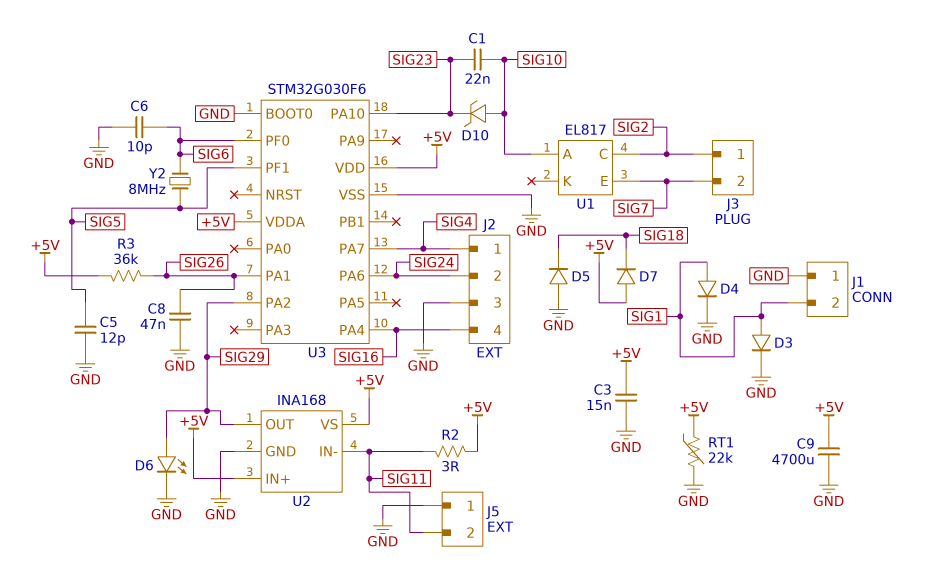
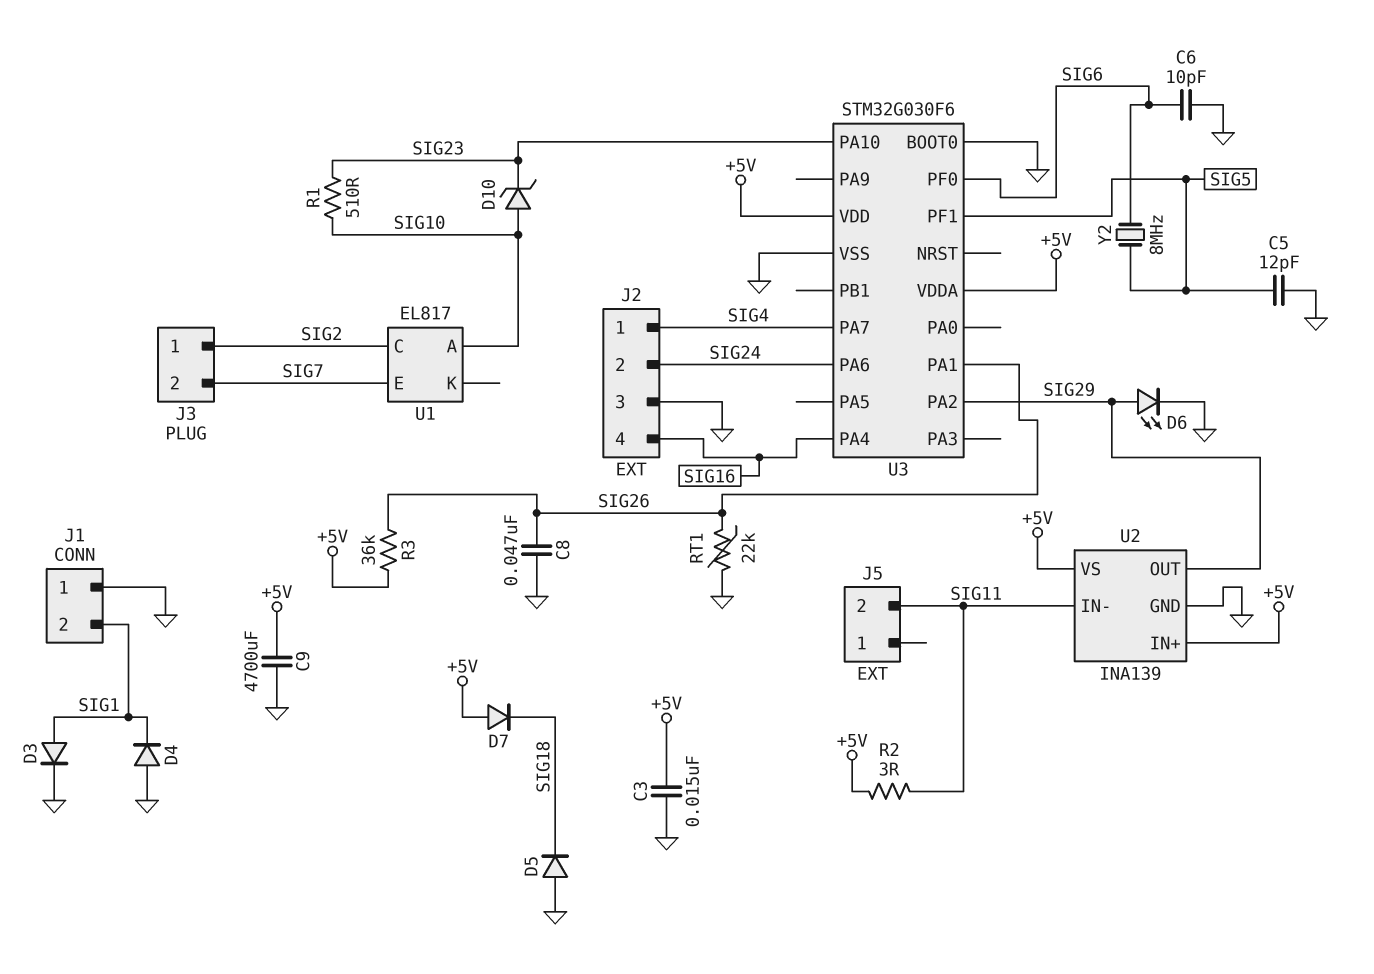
C1: 22nF (SIG10, SIG23) -> none
D4: diode (A SIG1, K GND) -> diode (A GND, K SIG1)
J5 pin 1: GND -> none
R1: none -> 510 (SIG10, SIG23)
RT1: 22k (+5V, GND) -> 22k (GND, SIG26)
U2: INA168 -> INA139

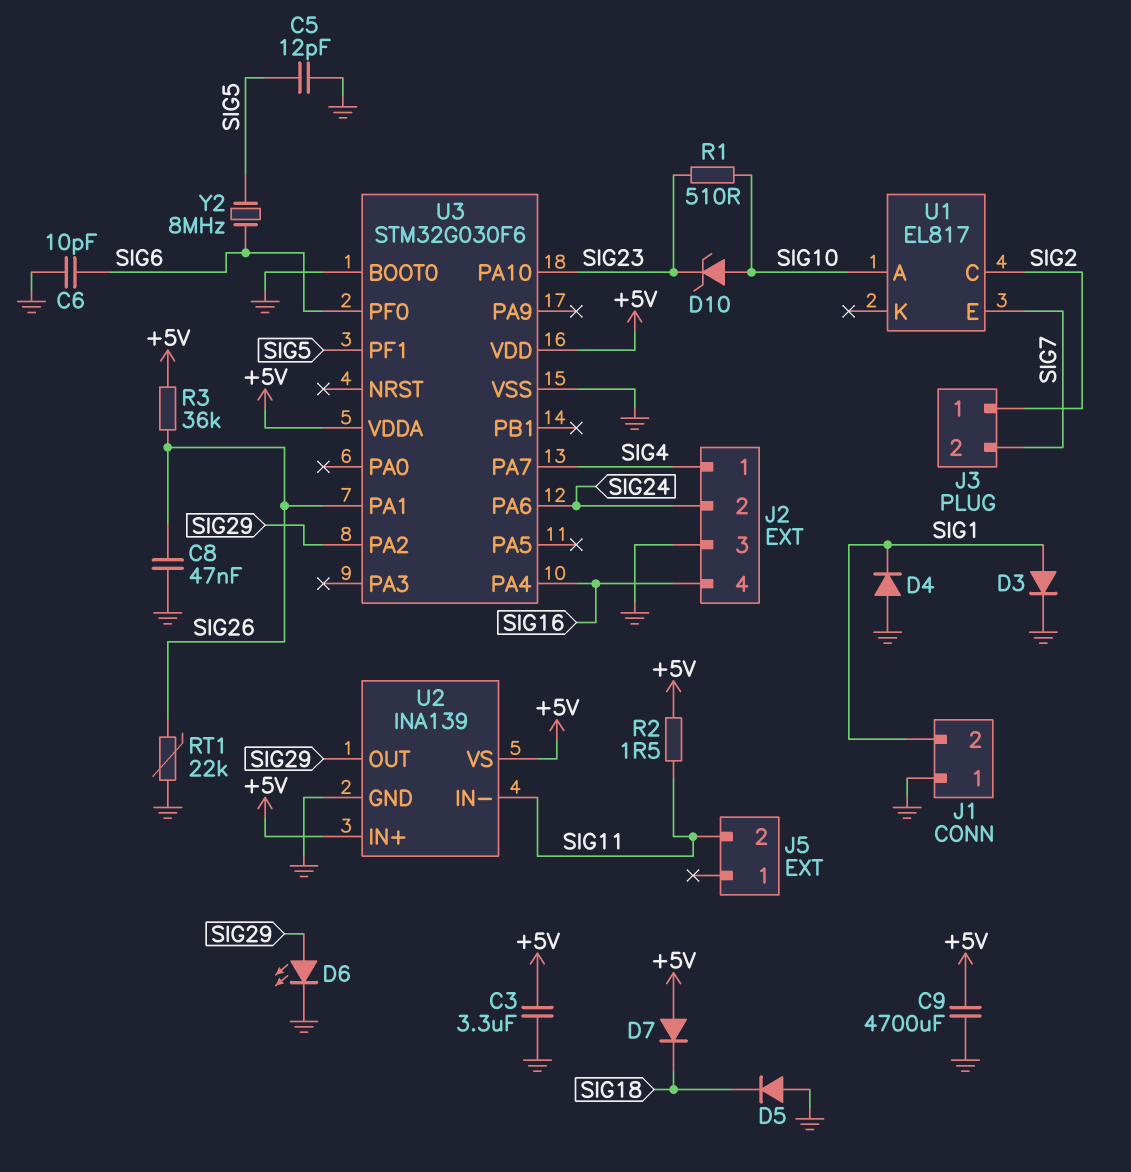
C3: 15nF (+5V, GND) -> 3.3uF (+5V, GND)
R2: 3 (+5V, SIG11) -> 1.5 (+5V, SIG11)

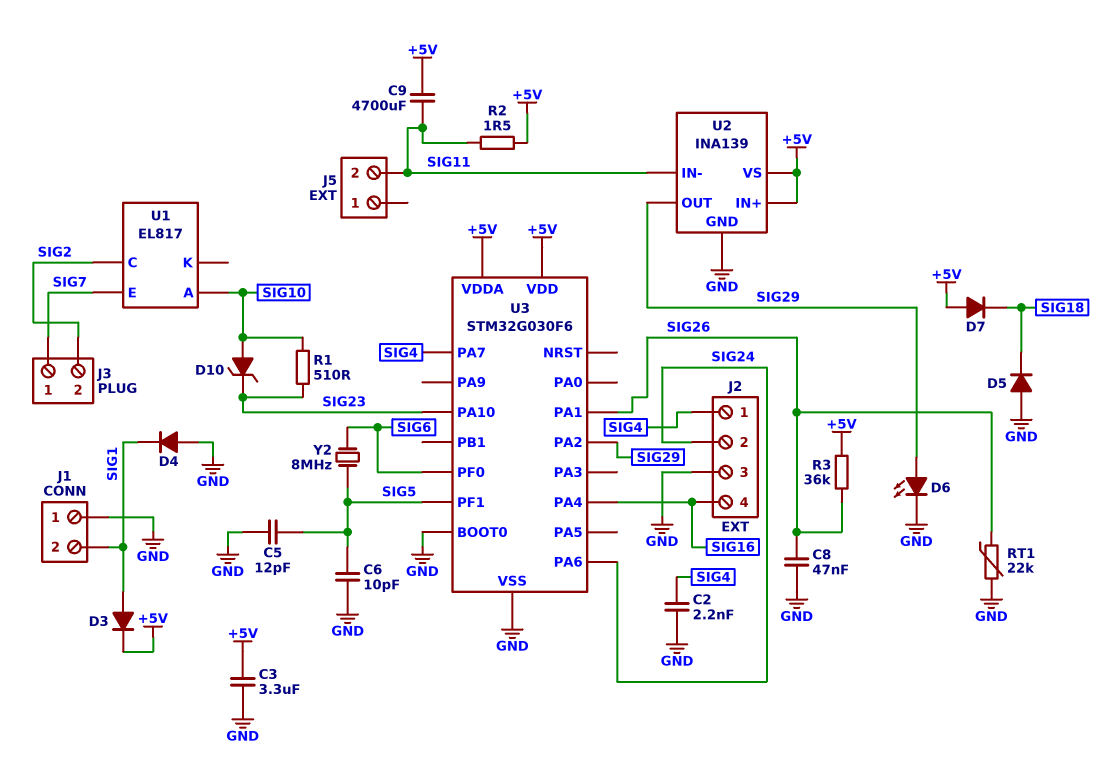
C2: none -> 2.2nF (GND, SIG4)
C6: 10pF (GND, SIG6) -> 10pF (GND, SIG5)
C9: 4700uF (+5V, GND) -> 4700uF (+5V, SIG11)
D3: diode (A SIG1, K GND) -> diode (A SIG1, K +5V)
J3 pin 1: SIG2 -> SIG7
J3 pin 2: SIG7 -> SIG2

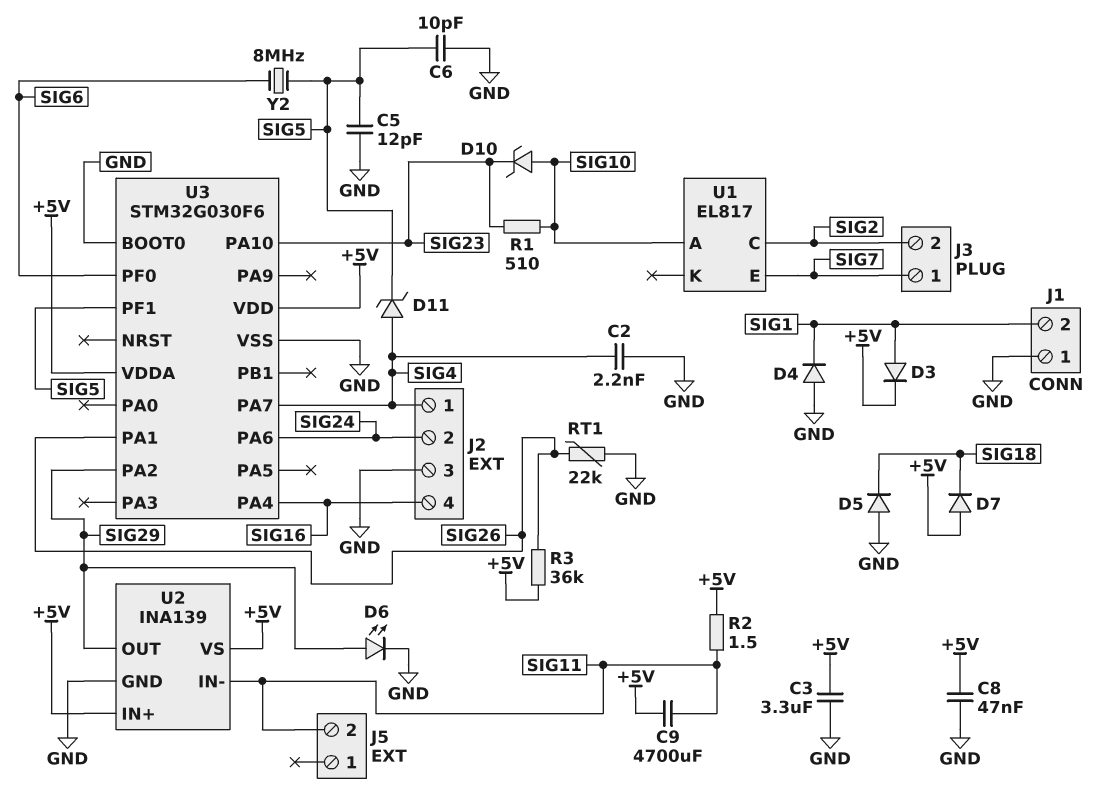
C8: 47nF (GND, SIG26) -> 47nF (+5V, GND)
D11: none -> zener (A SIG4, K SIG5)

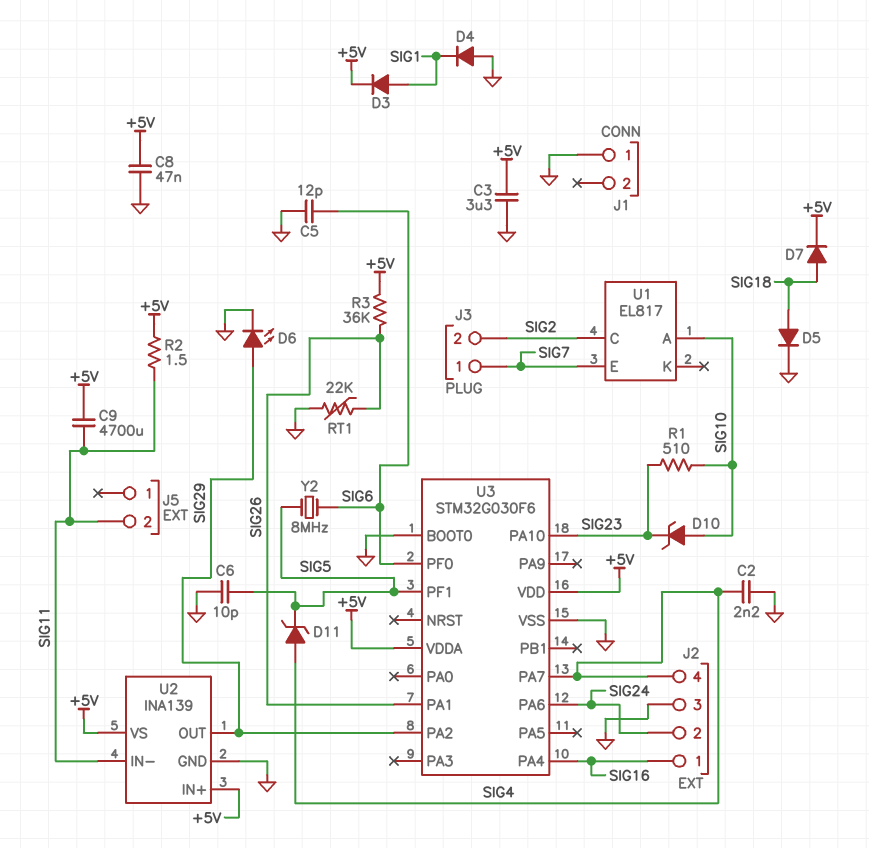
C5: 12pF (GND, SIG5) -> 12pF (GND, SIG6)
D5: diode (A GND, K SIG18) -> diode (A SIG18, K GND)
D7: diode (A +5V, K SIG18) -> diode (A SIG18, K +5V)
J1 pin 2: SIG1 -> none
J2 pin 1: SIG4 -> SIG16
J2 pin 4: SIG16 -> SIG4

